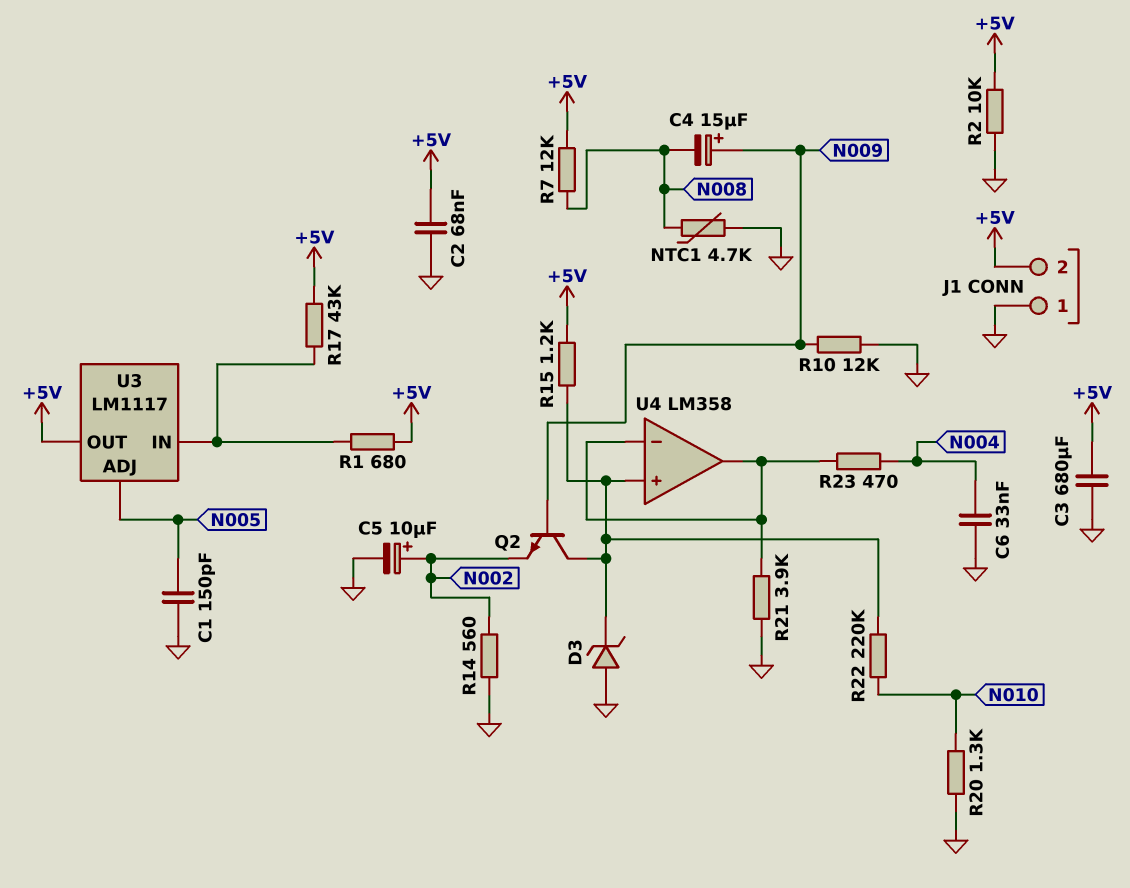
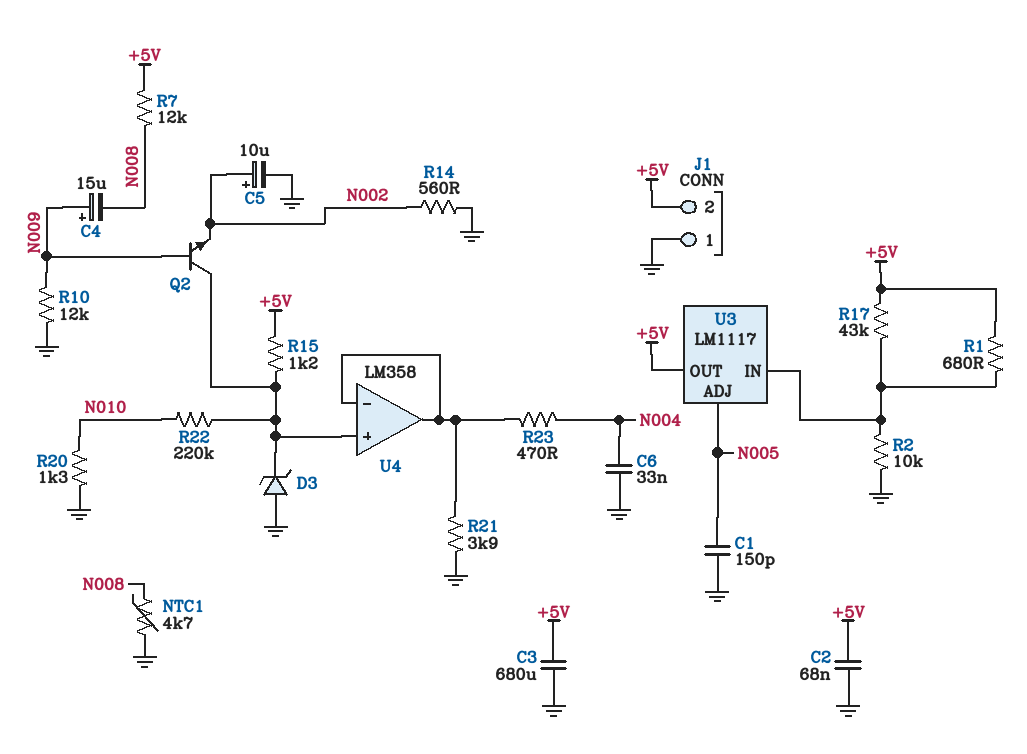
R2: 10k (+5V, GND) -> 10k (GND, U3/IN)

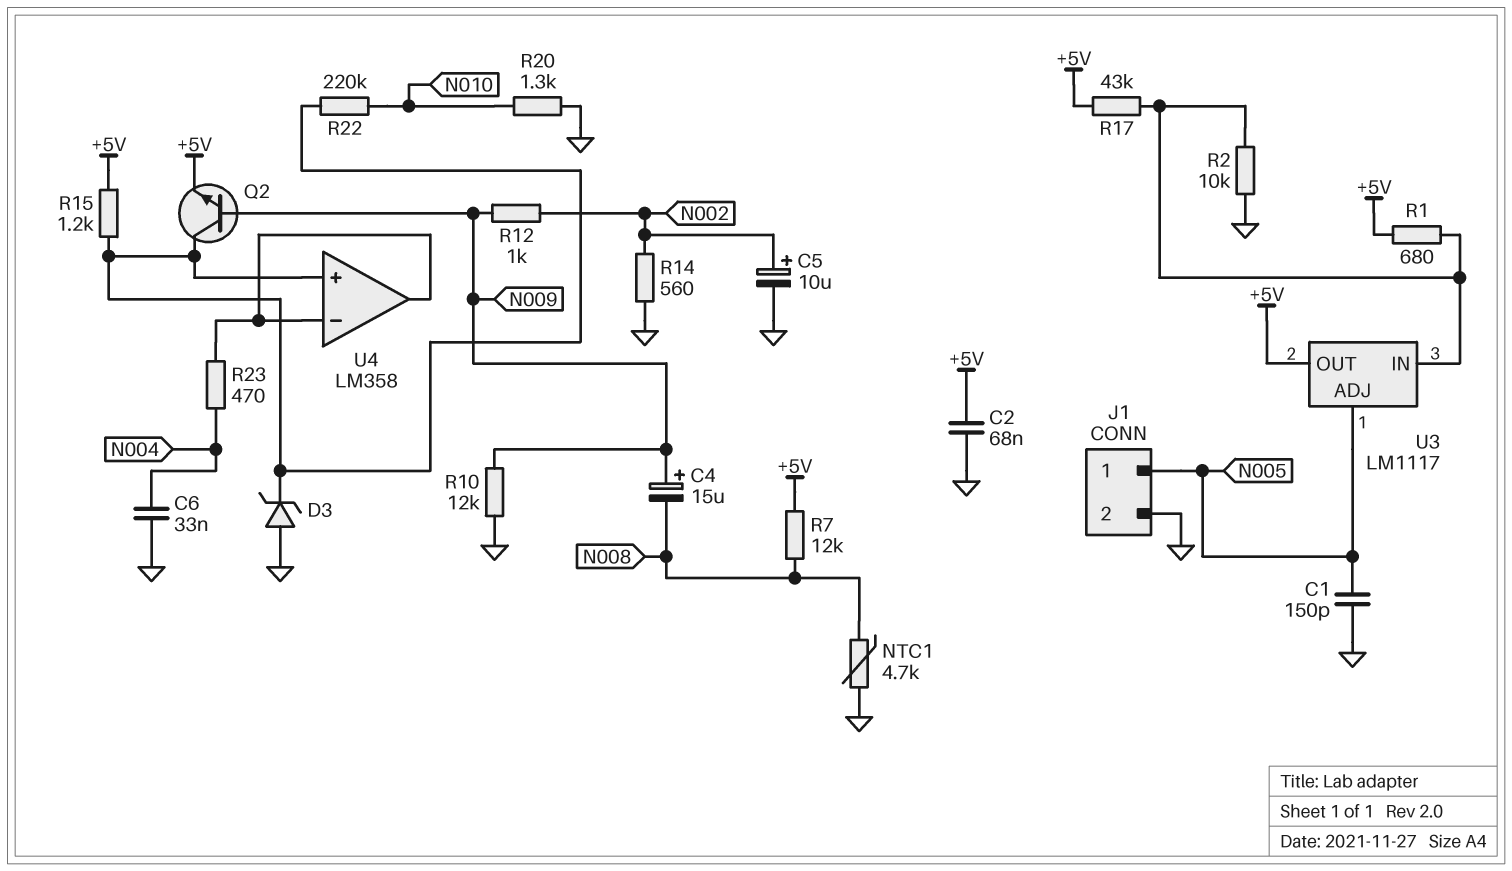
C3: 680uF (+5V, GND) -> none
J1 pin 1: GND -> N005
J1 pin 2: +5V -> GND
Q2: NPN (B N009, C U4/in+, E N002) -> NPN (B N009, C U4/in+, E +5V)
R12: none -> 1k (N002, N009)
R21: 3.9k (GND, U4/in-) -> none

